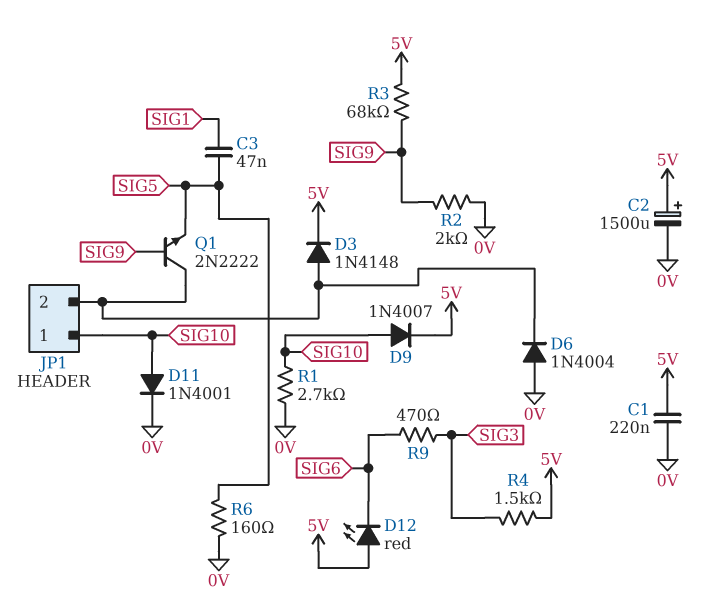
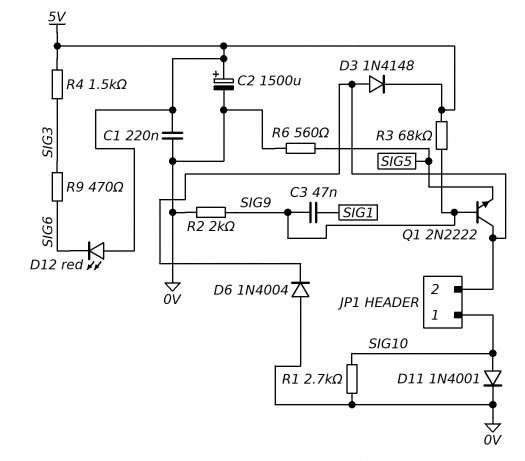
C3: 47nF (SIG1, SIG5) -> 47nF (SIG1, SIG9)
D9: diode 1N4007 (A SIG10, K 5V) -> none
R6: 160 (0V, SIG5) -> 560 (0V, SIG5)

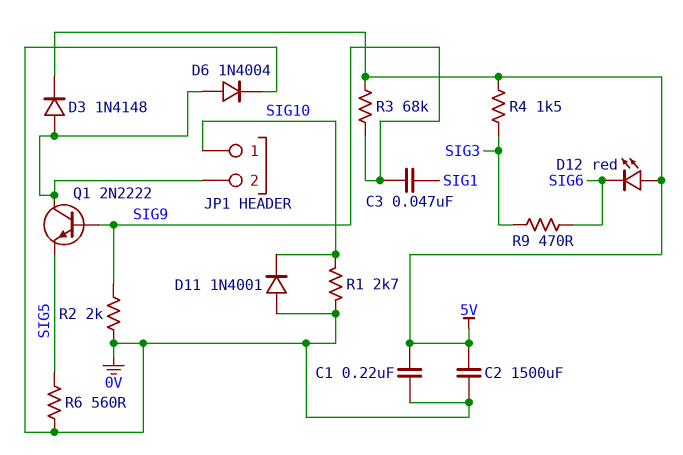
C2: 1500uF (plus 5V, minus 0V) -> 1500uF (0V, 5V)
D6: diode 1N4004 (A 0V, K JP1/2) -> diode 1N4004 (A JP1/2, K 0V)
D11: diode 1N4001 (A SIG10, K 0V) -> diode 1N4001 (A 0V, K SIG10)

